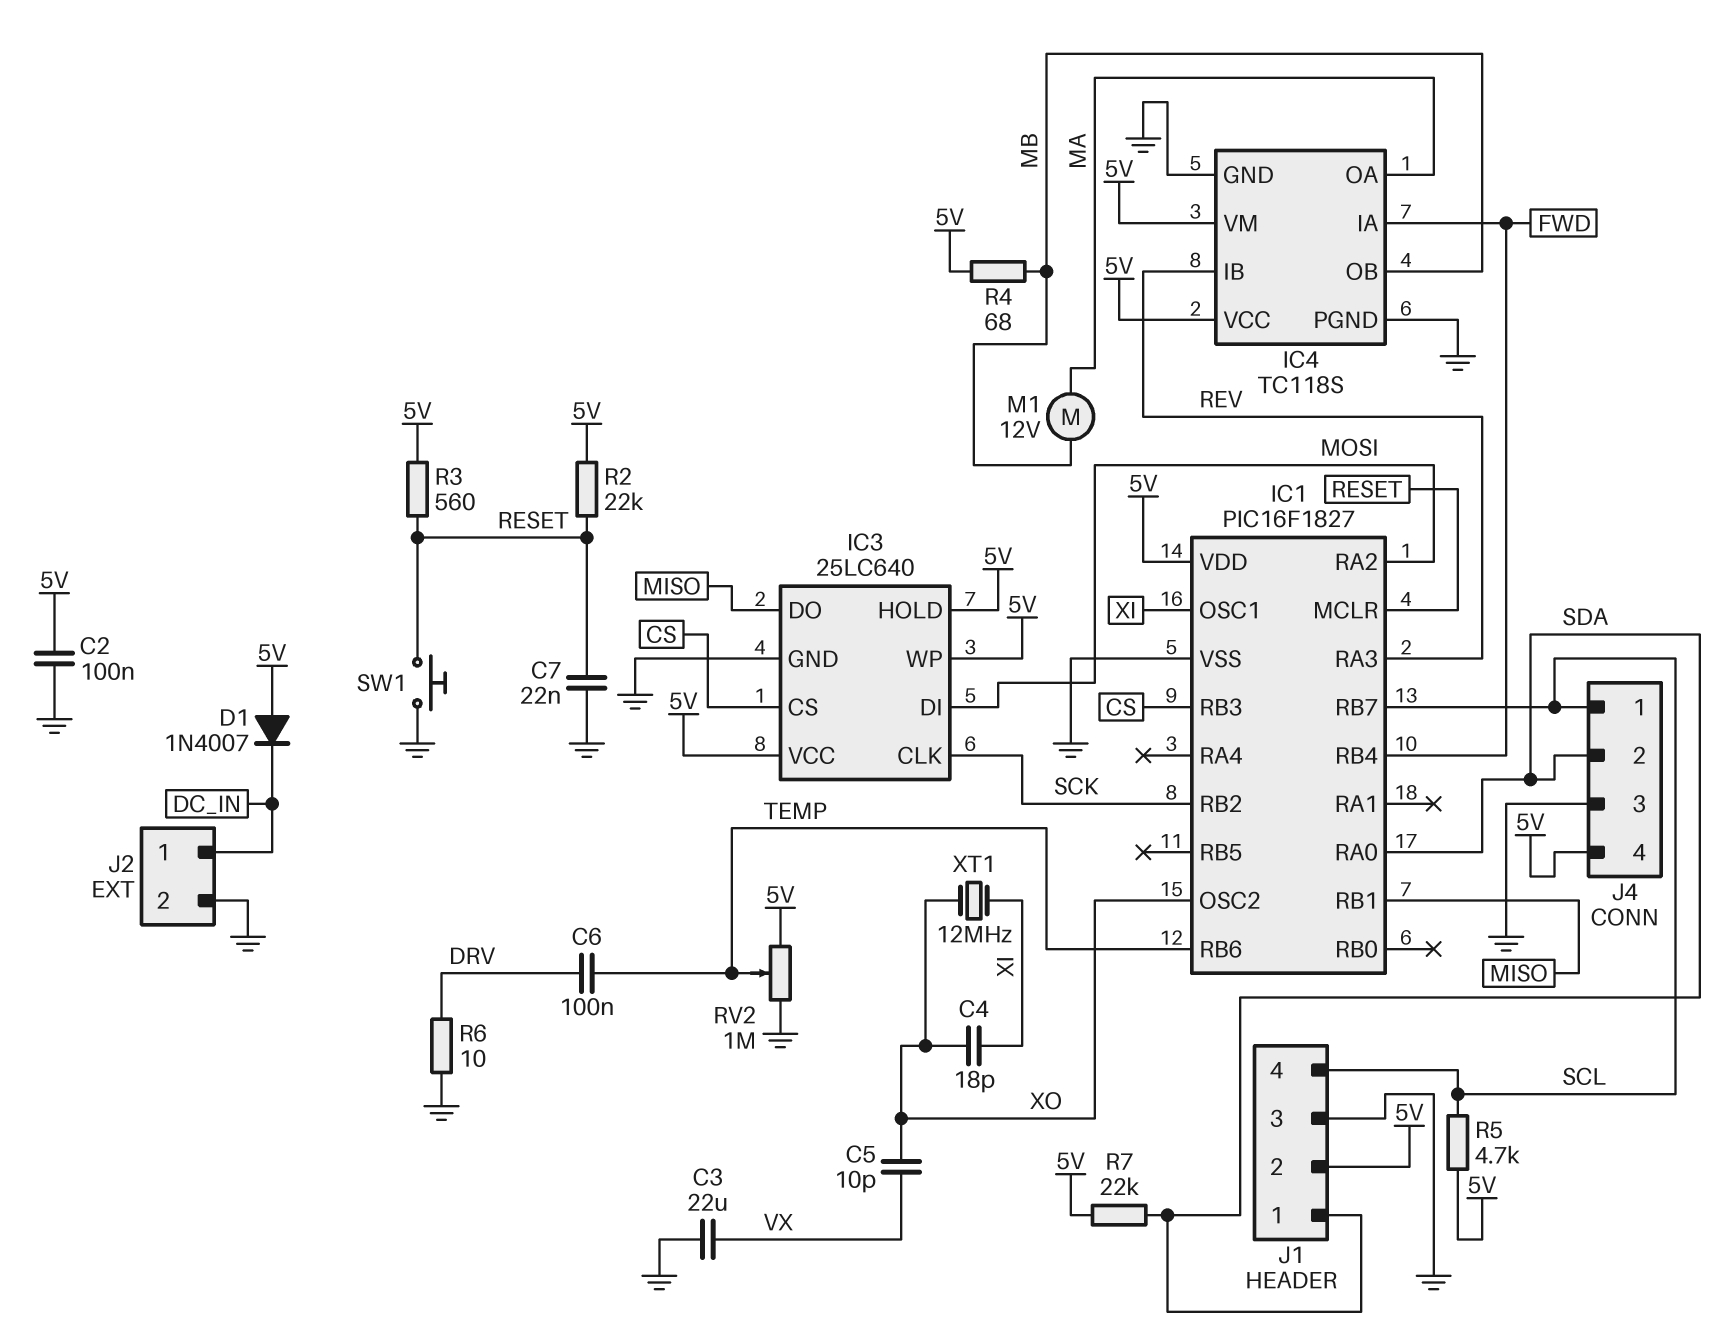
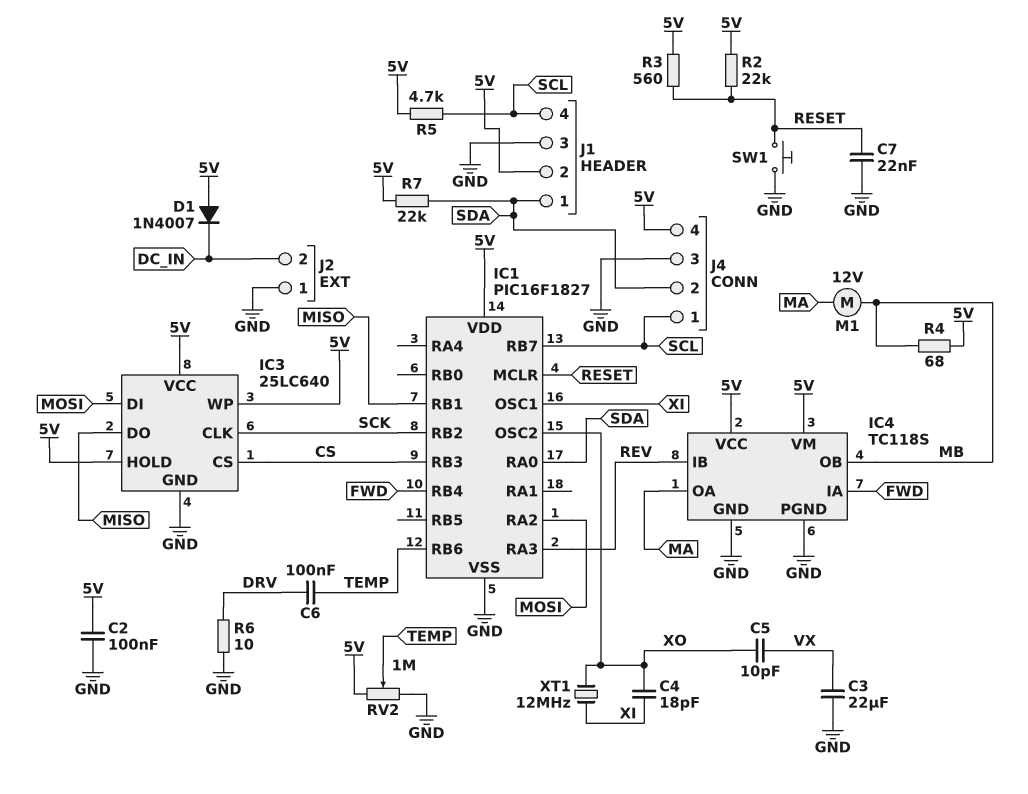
J2 pin 1: DC_IN -> GND
J2 pin 2: GND -> DC_IN

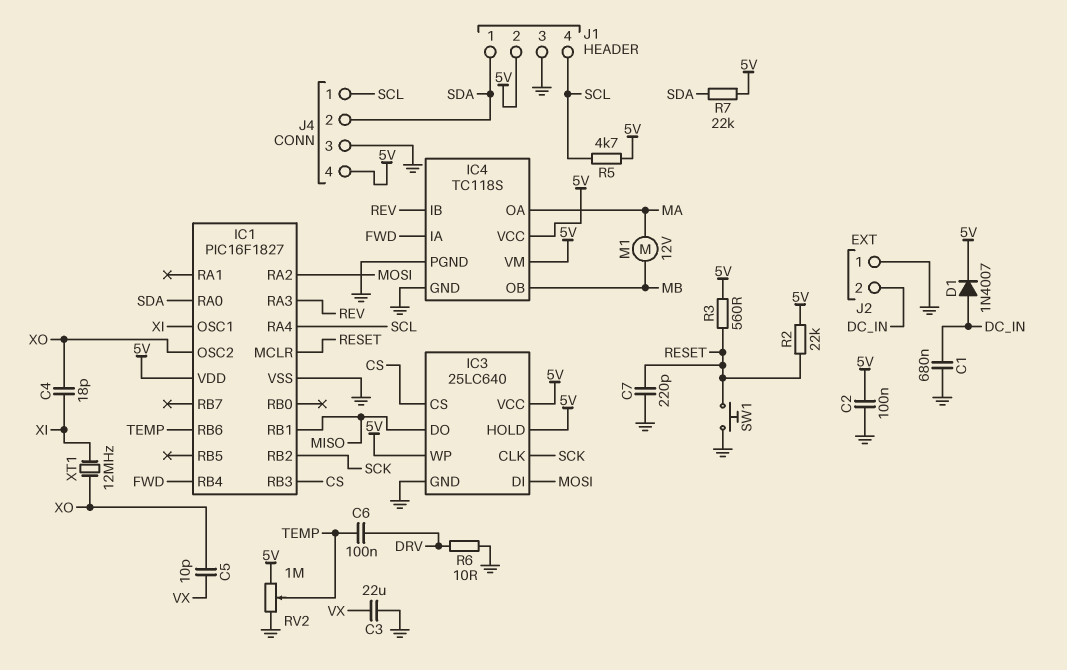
C1: none -> 680nF (DC_IN, GND)
C7: 22nF (GND, RESET) -> 220pF (GND, RESET)
D1: diode 1N4007 (A 5V, K DC_IN) -> diode 1N4007 (A DC_IN, K 5V)
IC1 pin RA4: none -> SCL
IC1 pin RB7: SCL -> none
R4: 68 (5V, MB) -> none

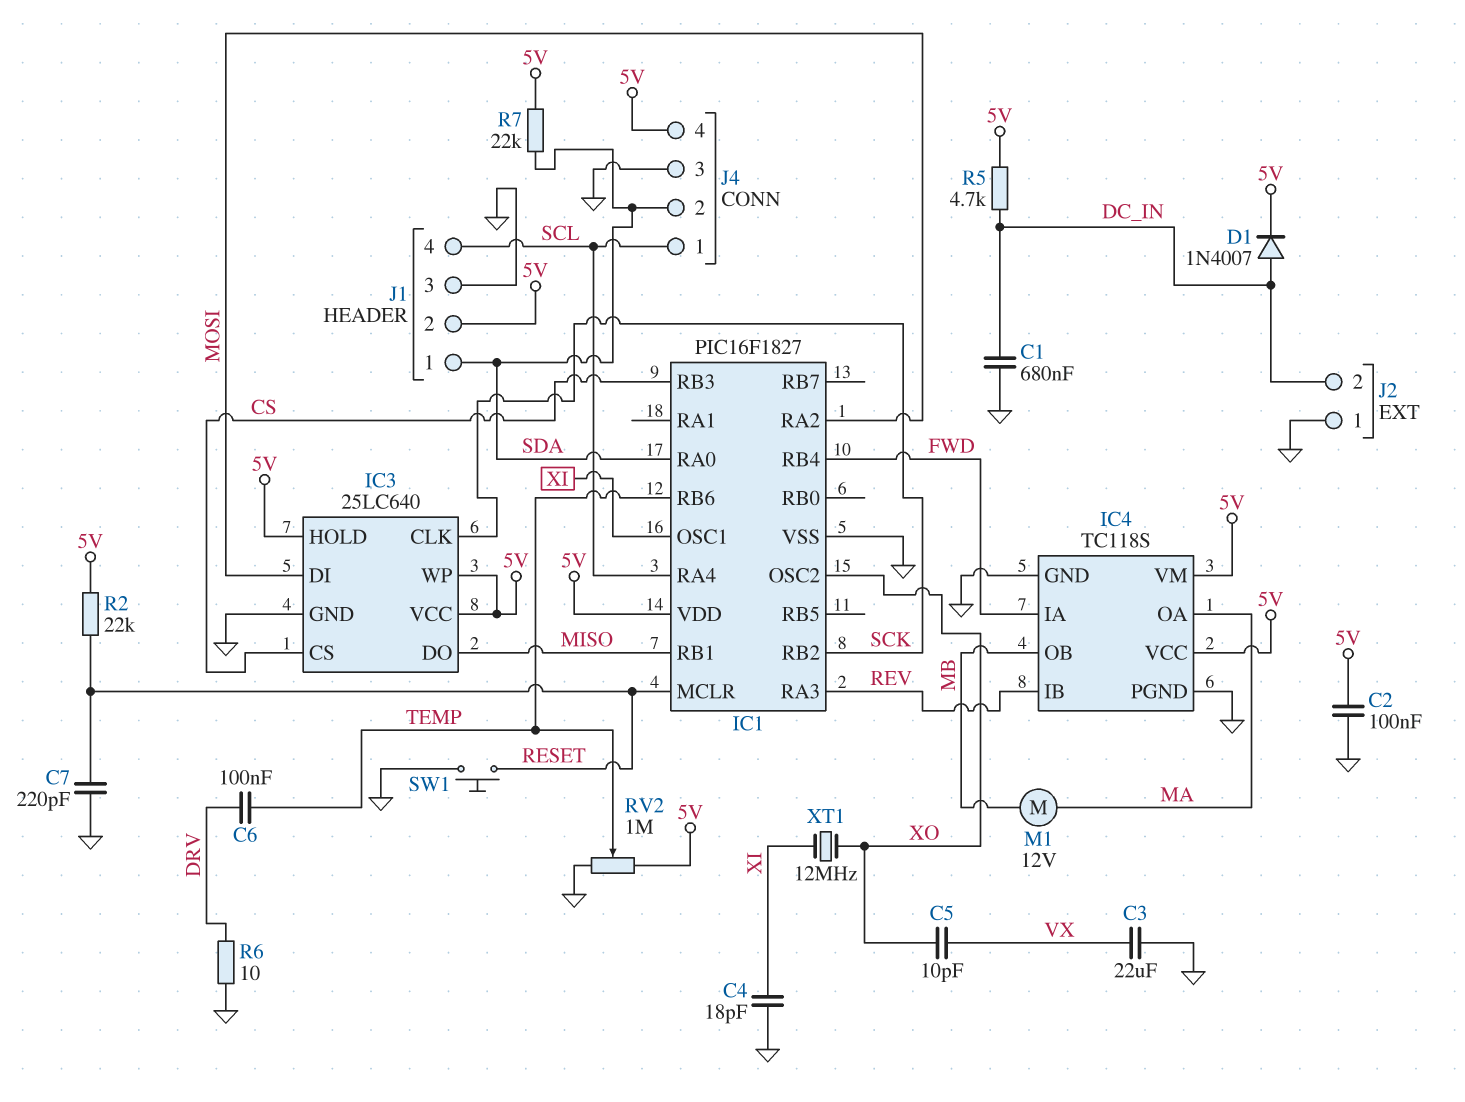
C4: 18pF (XI, XO) -> 18pF (GND, XI)
R3: 560 (5V, RESET) -> none
R5: 4.7k (5V, SCL) -> 4.7k (5V, DC_IN)

